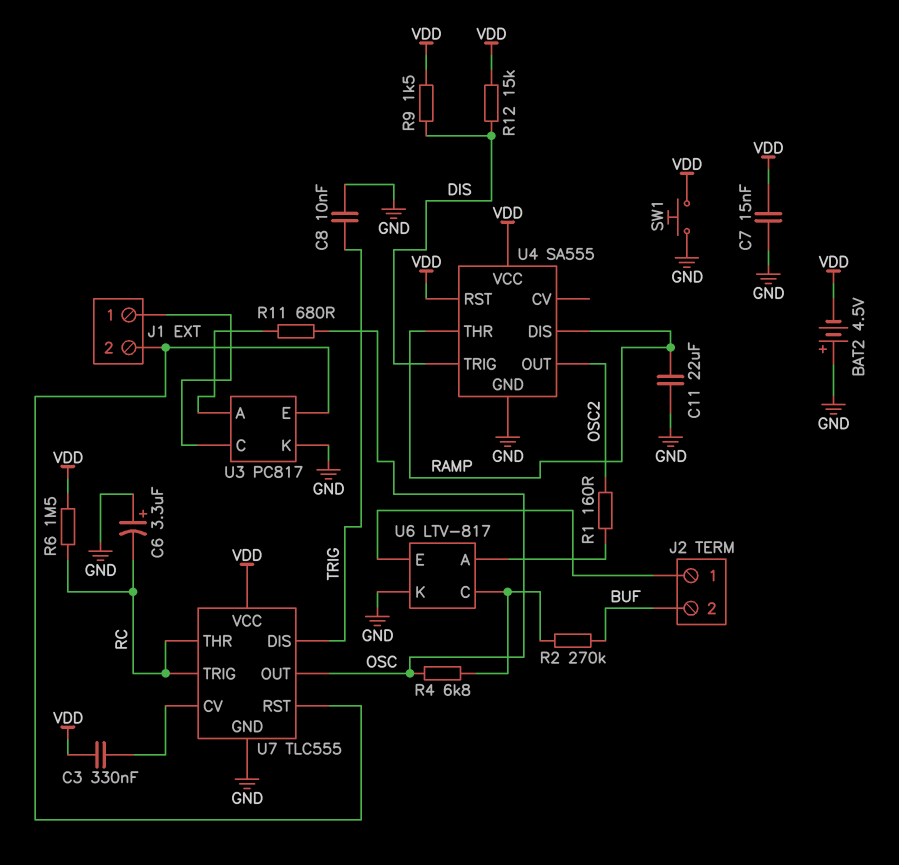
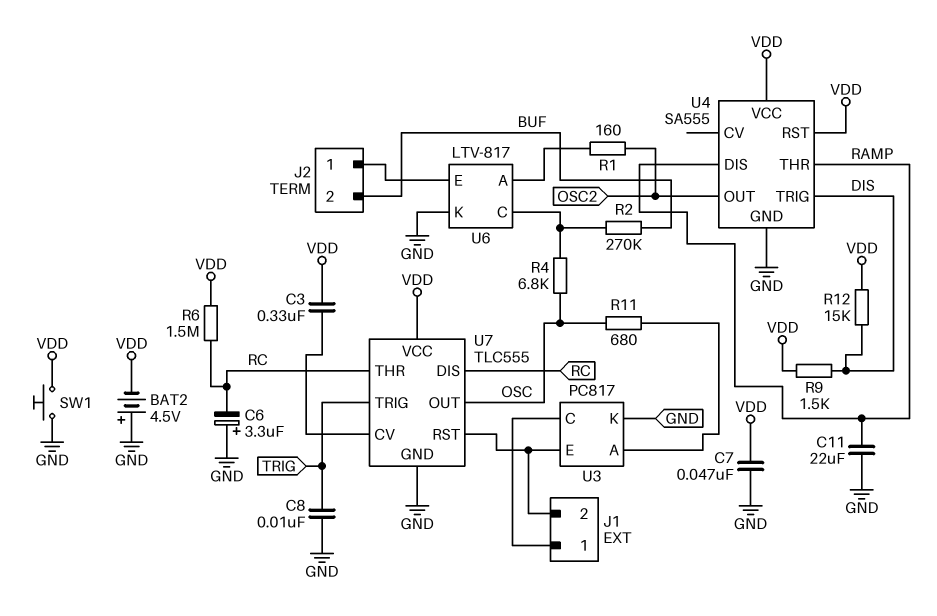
C7: 15nF (GND, VDD) -> 47nF (GND, VDD)
U7 pin DIS: TRIG -> RC
U7 pin TRIG: RC -> TRIG

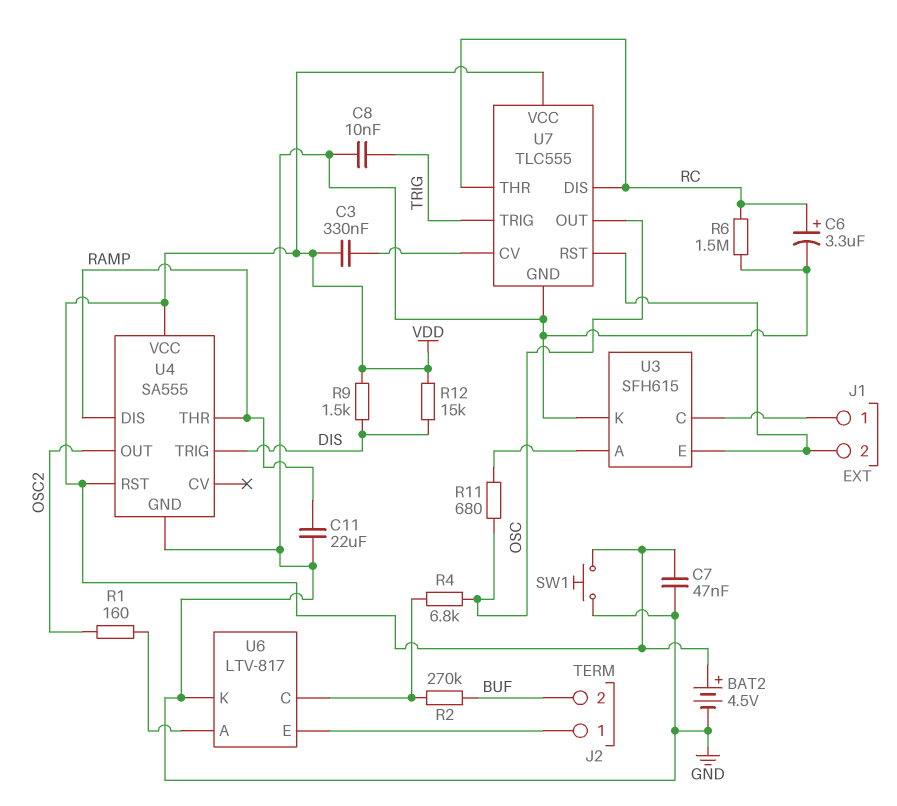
BAT2: 4.5V (plus GND, minus VDD) -> 4.5V (plus VDD, minus GND)
C6: 3.3uF (plus GND, minus RC) -> 3.3uF (plus RC, minus GND)
R6: 1.5M (RC, VDD) -> 1.5M (GND, RC)
U3: PC817 -> SFH615

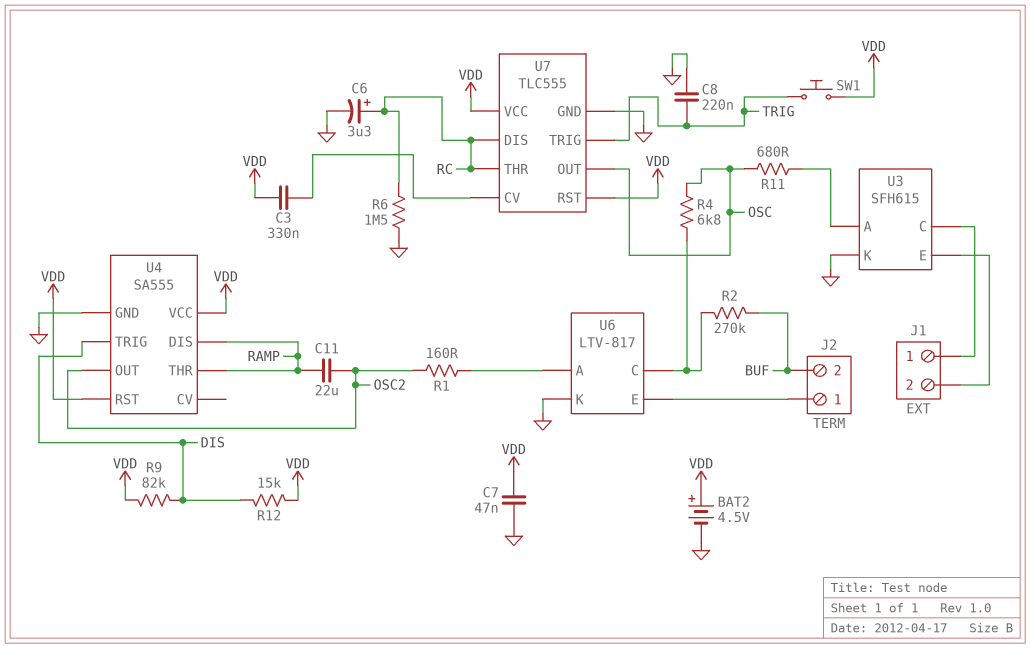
C8: 10nF (GND, TRIG) -> 220nF (GND, TRIG)
C11: 22uF (GND, RAMP) -> 22uF (OSC2, RAMP)
R9: 1.5k (DIS, VDD) -> 82k (DIS, VDD)
SW1: button (GND, VDD) -> button (TRIG, VDD)
U7 pin RST: J1/2 -> VDD

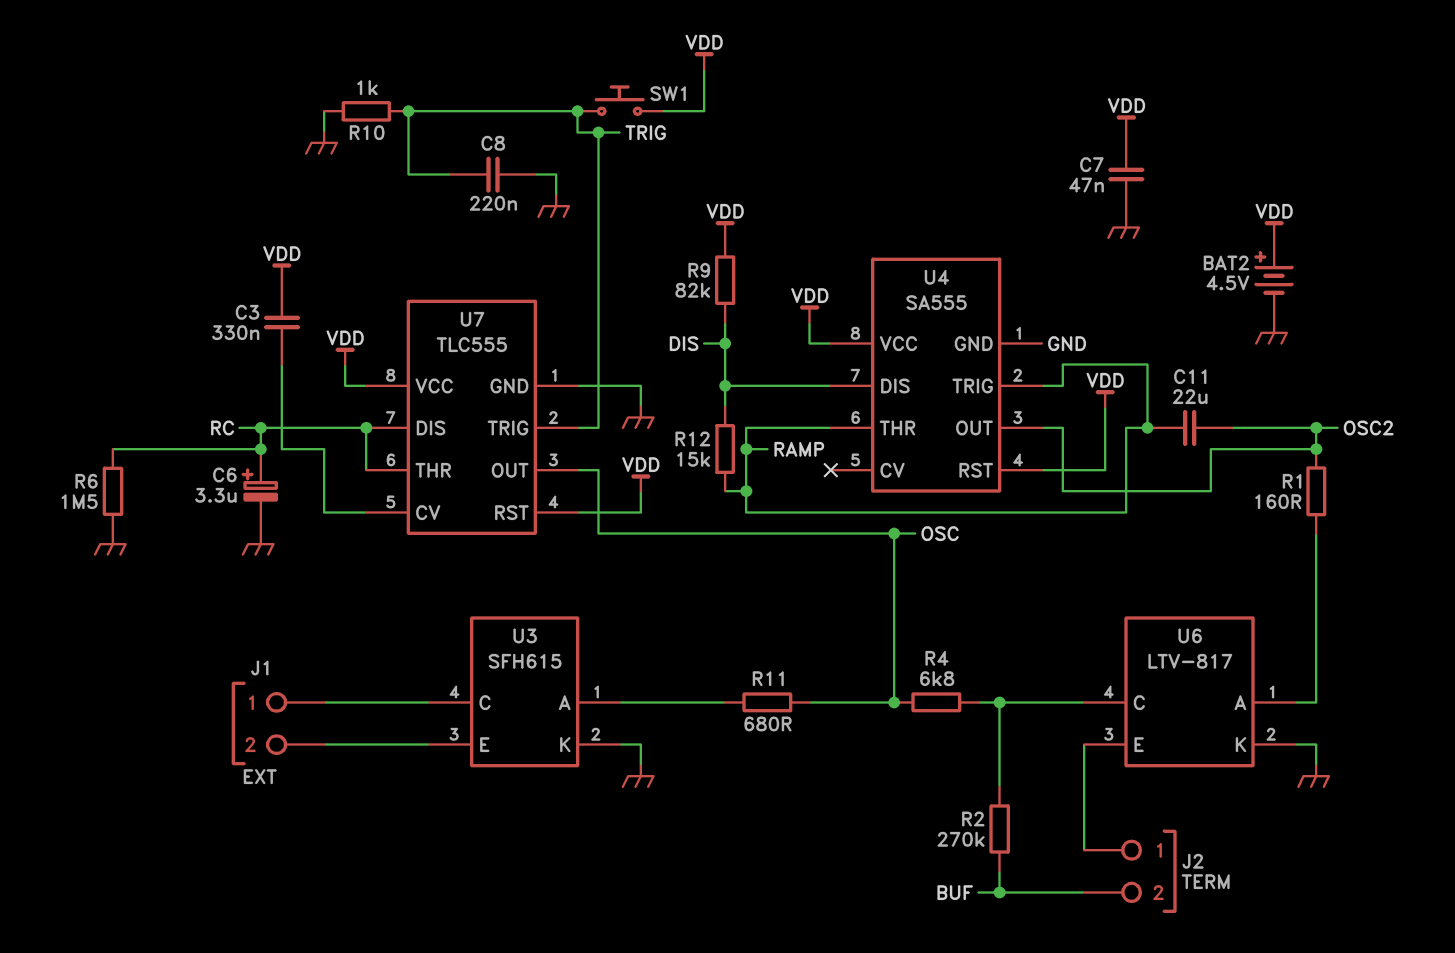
R10: none -> 1k (GND, TRIG)
R12: 15k (DIS, VDD) -> 15k (DIS, RAMP)
U4 pin DIS: RAMP -> DIS
U4 pin TRIG: DIS -> RAMP

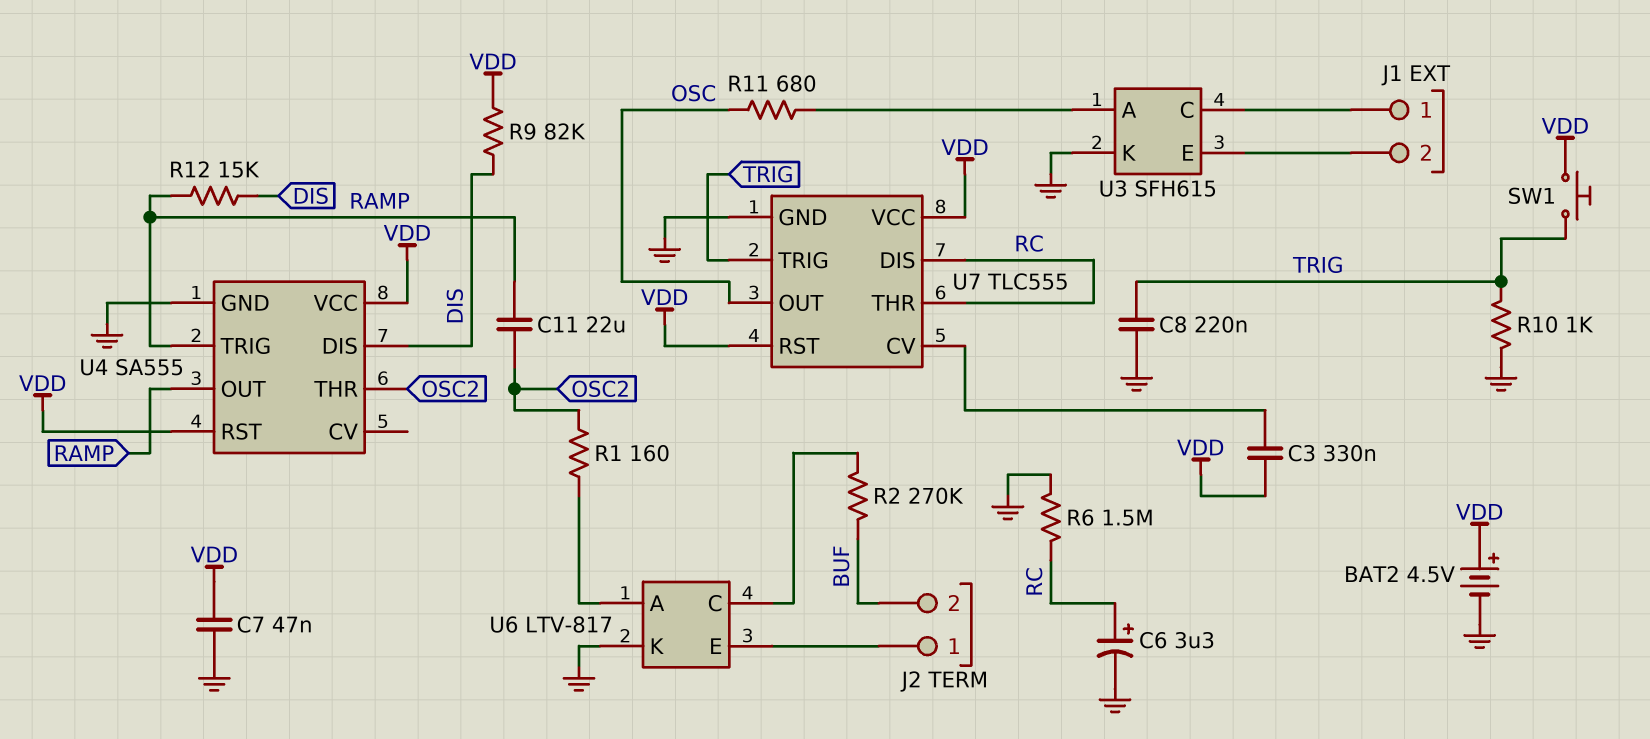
R4: 6.8k (OSC, U6/C) -> none
U4 pin OUT: OSC2 -> RAMP
U4 pin THR: RAMP -> OSC2

